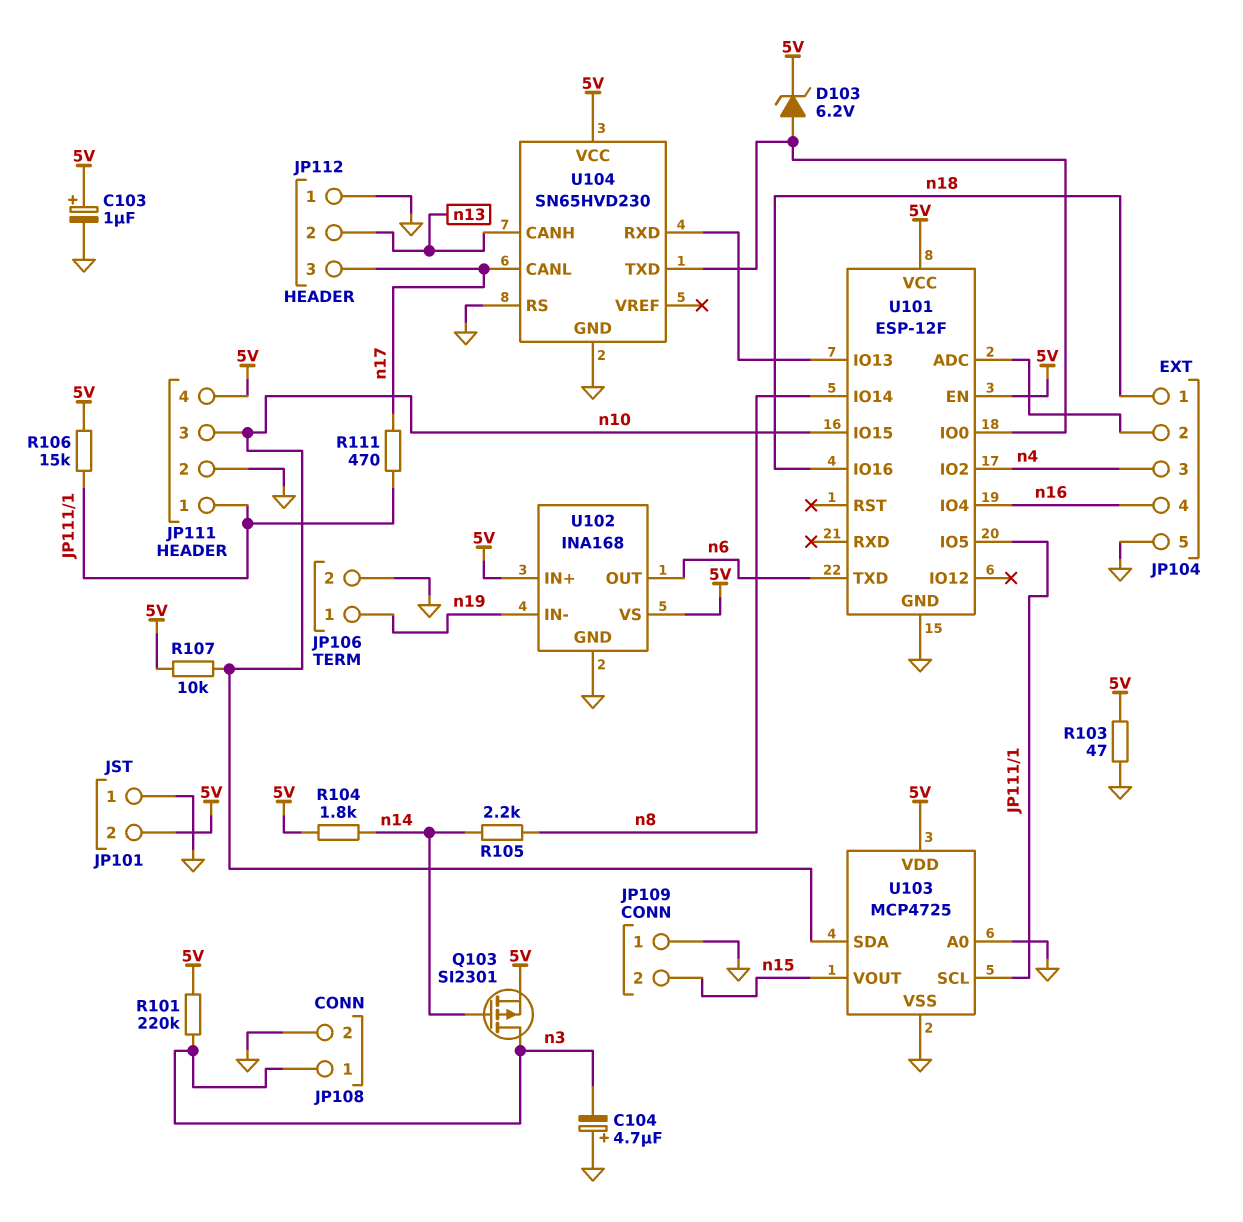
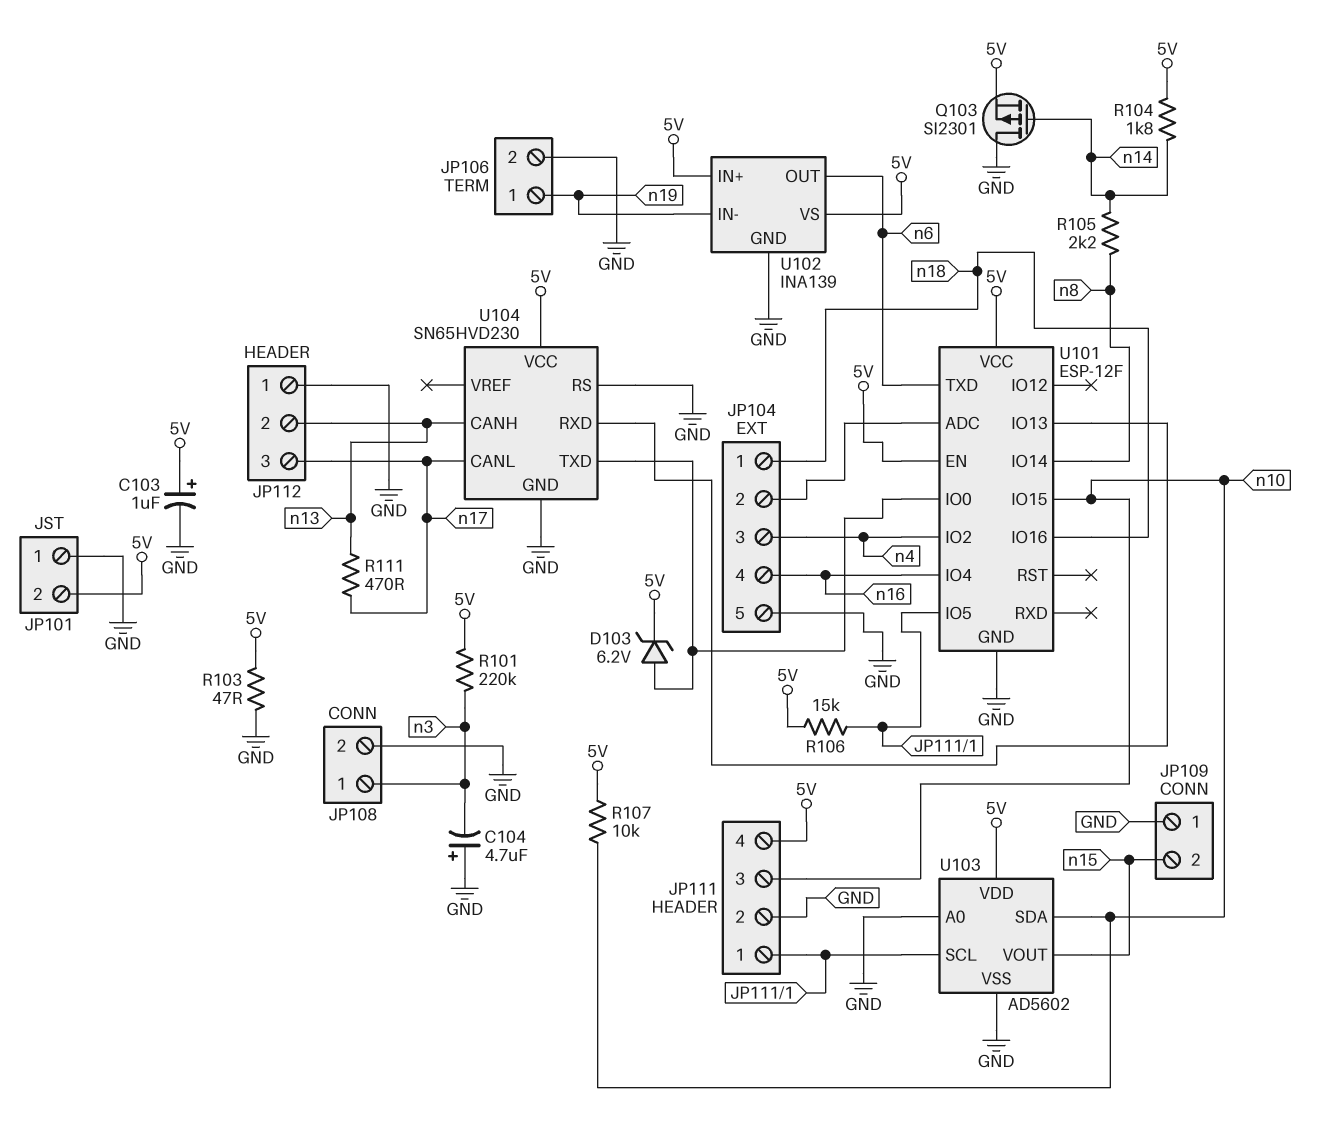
Q103: PMOS SI2301 (G n14, D n3, S 5V) -> PMOS SI2301 (G n14, D GND, S 5V)
R111: 470 (JP111/1, n17) -> 470 (n13, n17)
U102: INA168 -> INA139
U103: MCP4725 -> AD5602

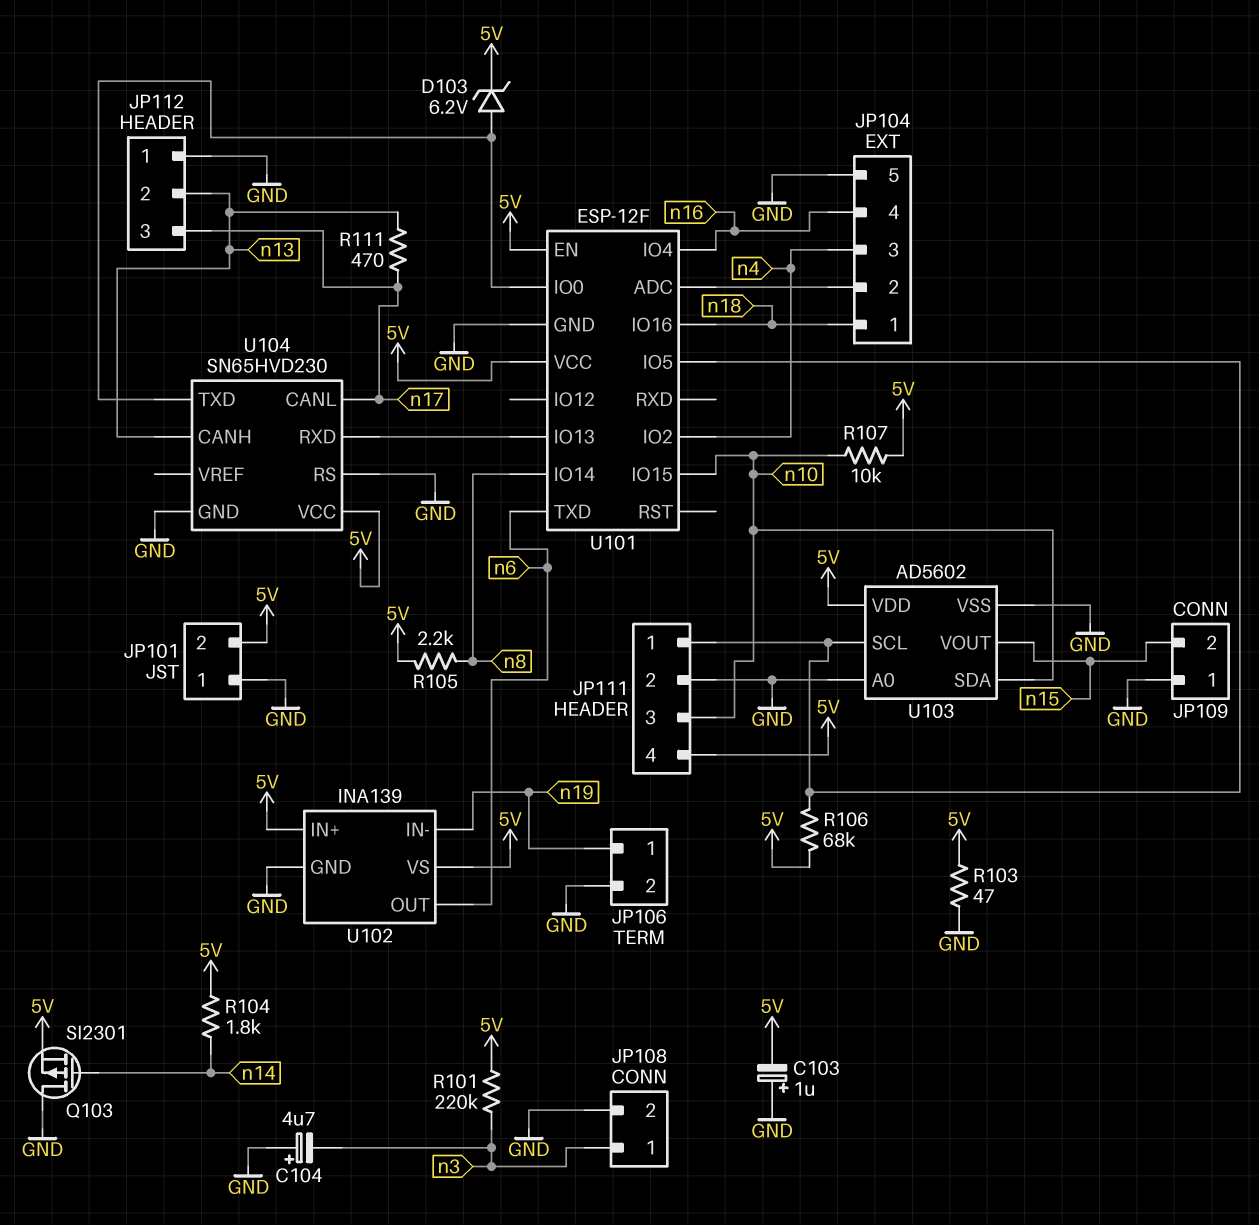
C103: 1uF (plus 5V, minus GND) -> 1uF (plus GND, minus 5V)
R105: 2.2k (n8, n14) -> 2.2k (5V, n8)
R106: 15k (5V, JP111/1) -> 68k (5V, JP111/1)

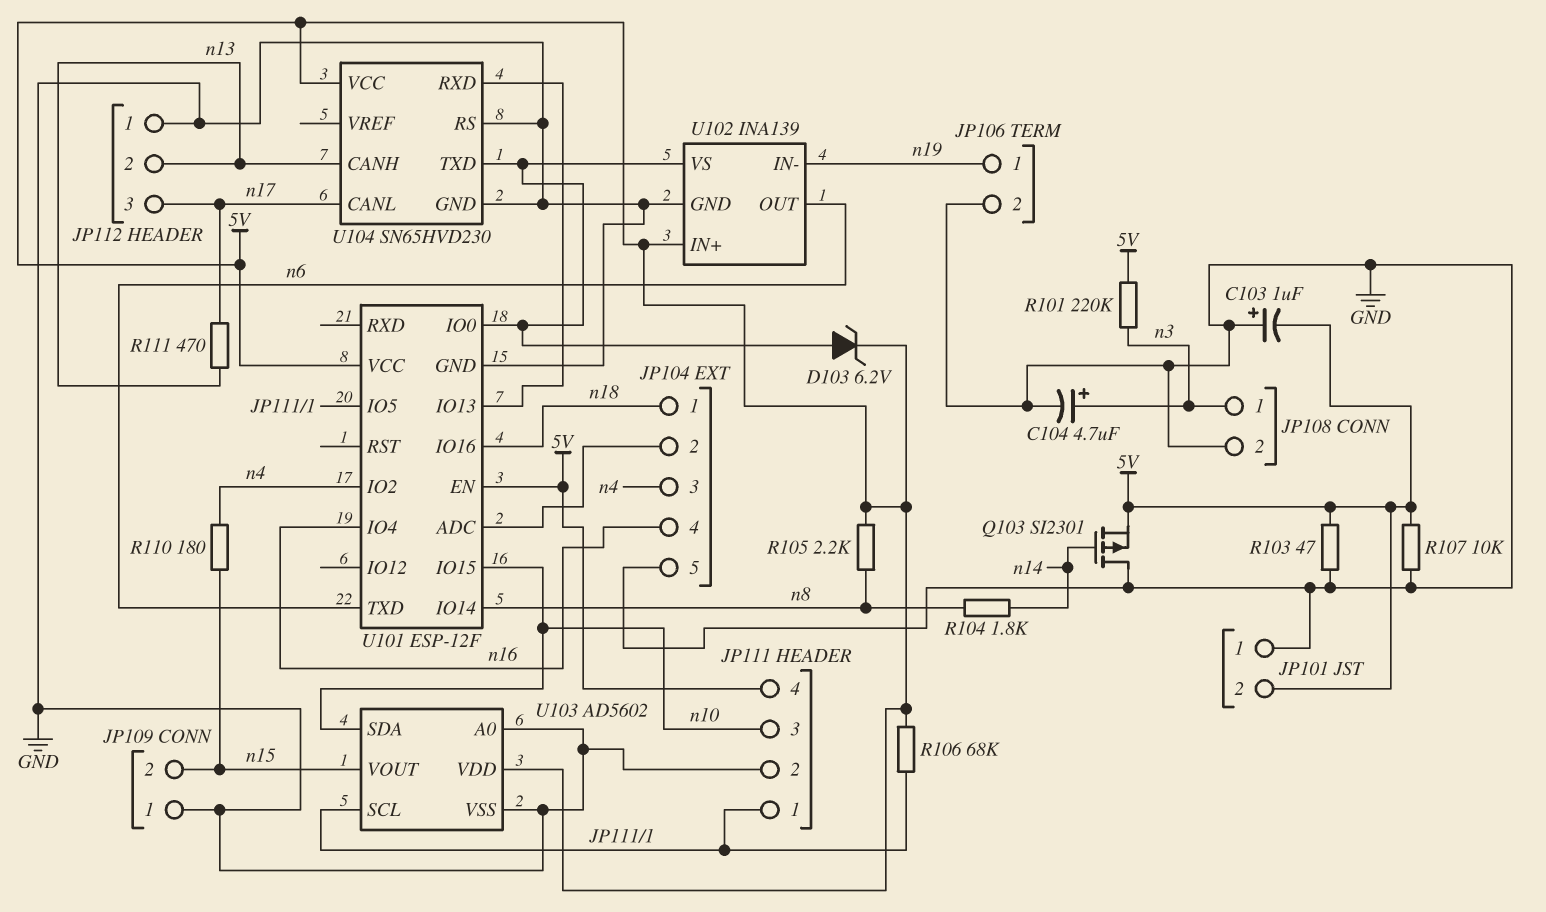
C104: 4.7uF (plus GND, minus n3) -> 4.7uF (plus n3, minus GND)
R104: 1.8k (5V, n14) -> 1.8k (n8, n14)
R107: 10k (5V, n10) -> 10k (5V, GND)
R110: none -> 180 (n4, n15)
U102 pin VS: 5V -> U101/IO0

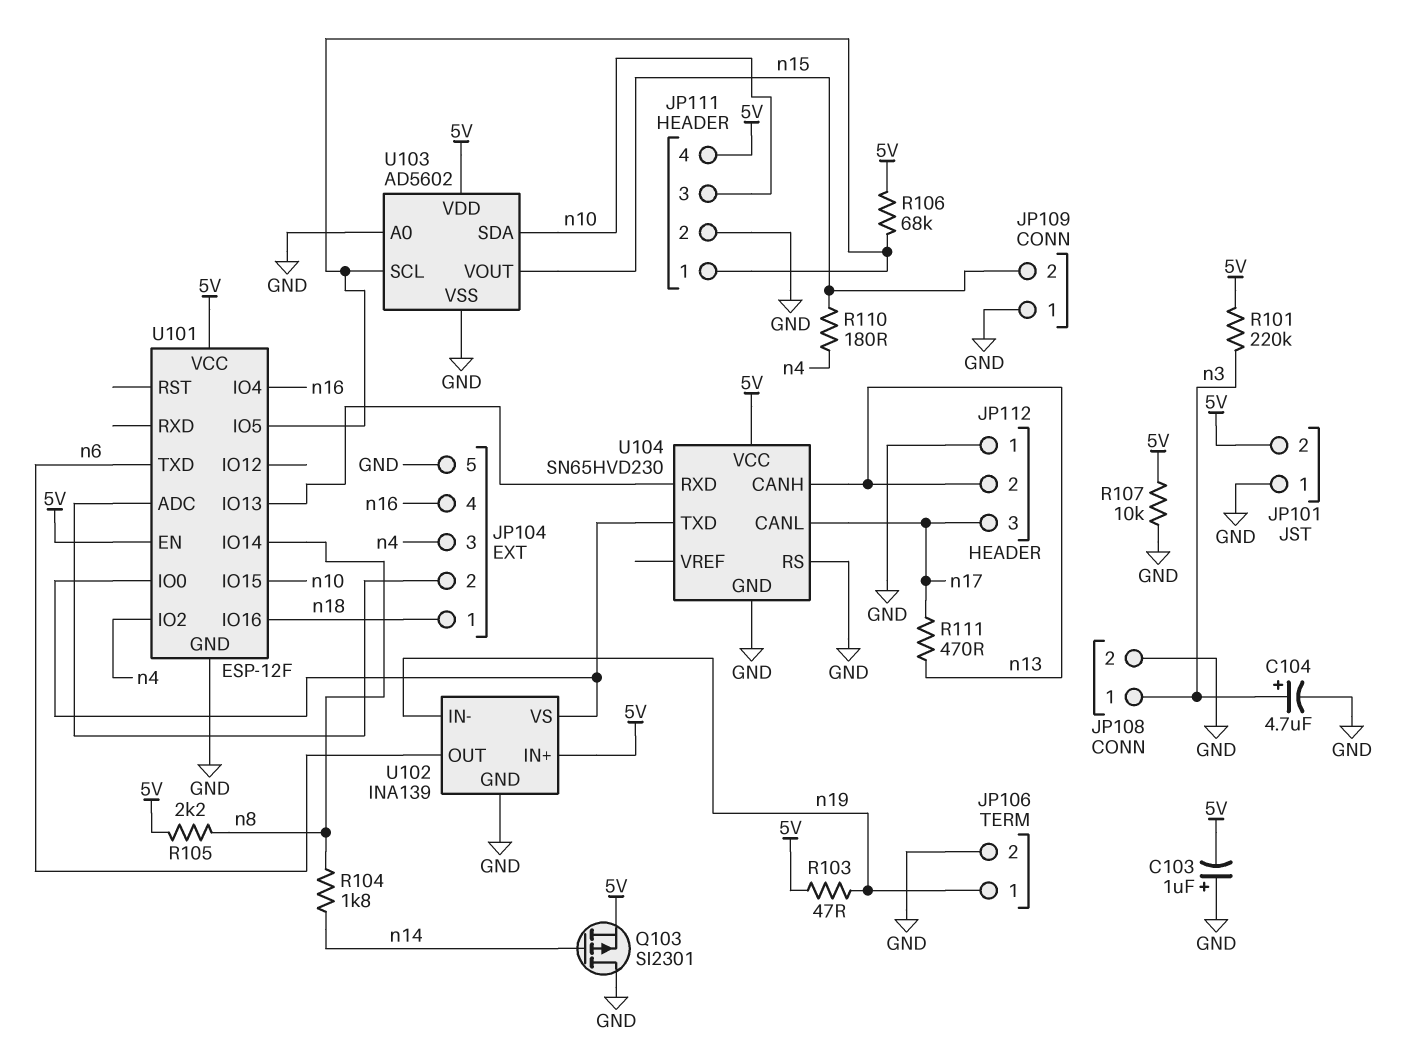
D103: zener 6.2V (A U101/IO0, K 5V) -> none
R103: 47 (5V, GND) -> 47 (5V, n19)

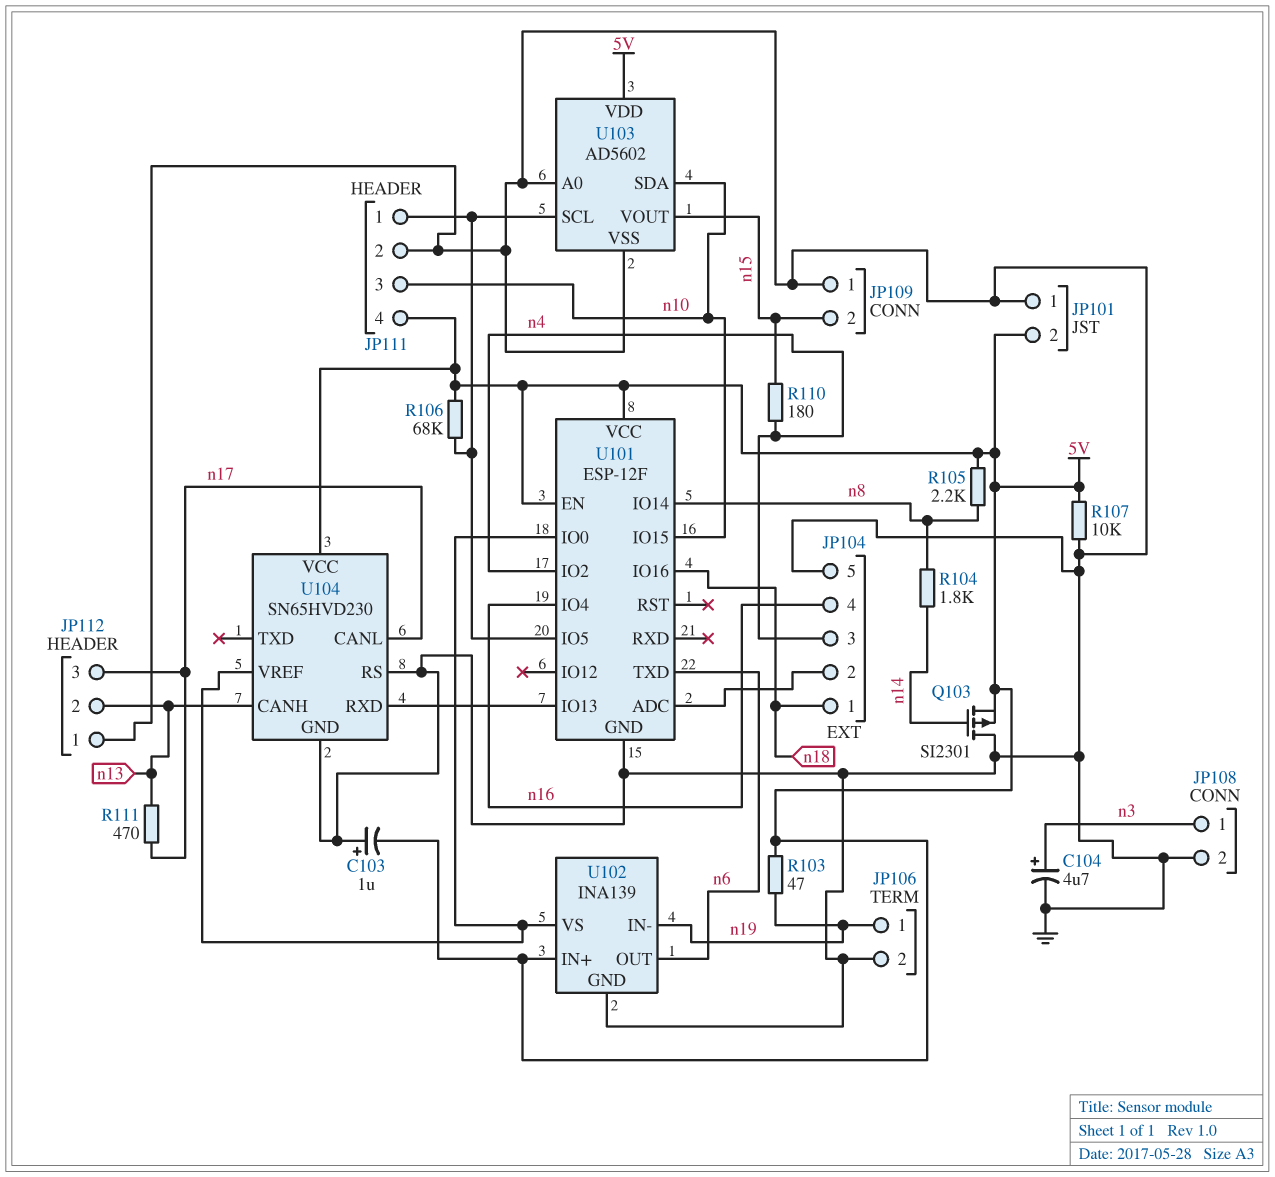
R101: 220k (5V, n3) -> none
U104 pin TXD: U101/IO0 -> none
U104 pin VREF: none -> U101/IO0

